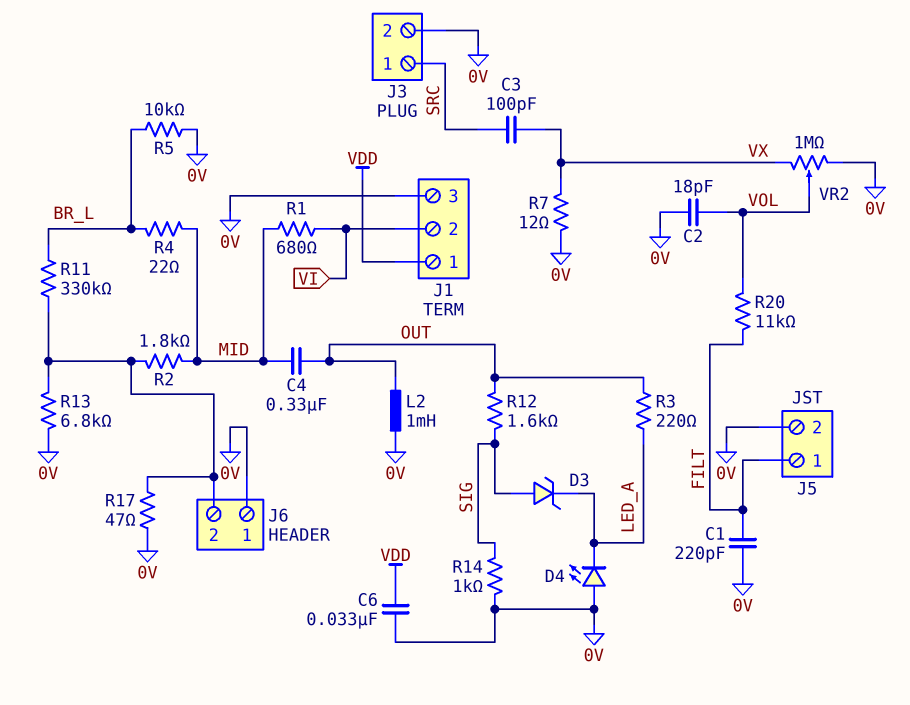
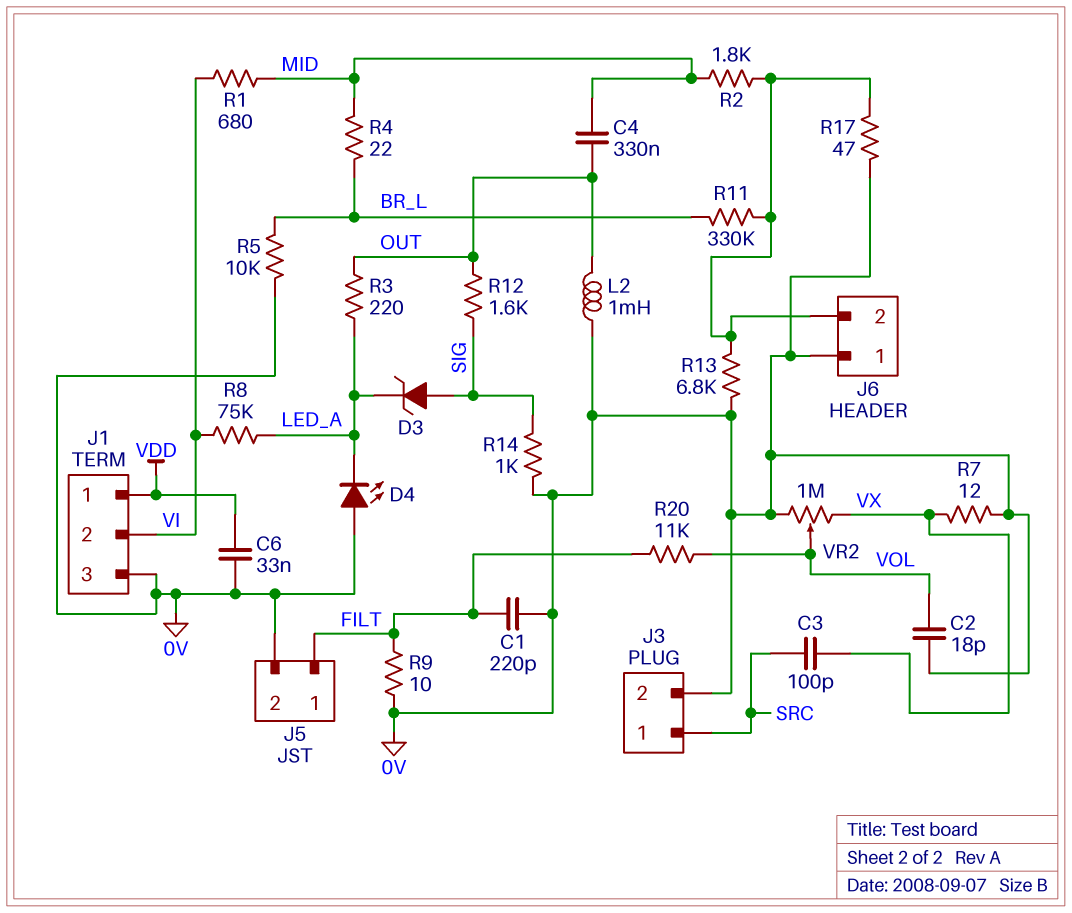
R8: none -> 75k (LED_A, VI)
R9: none -> 10 (0V, FILT)

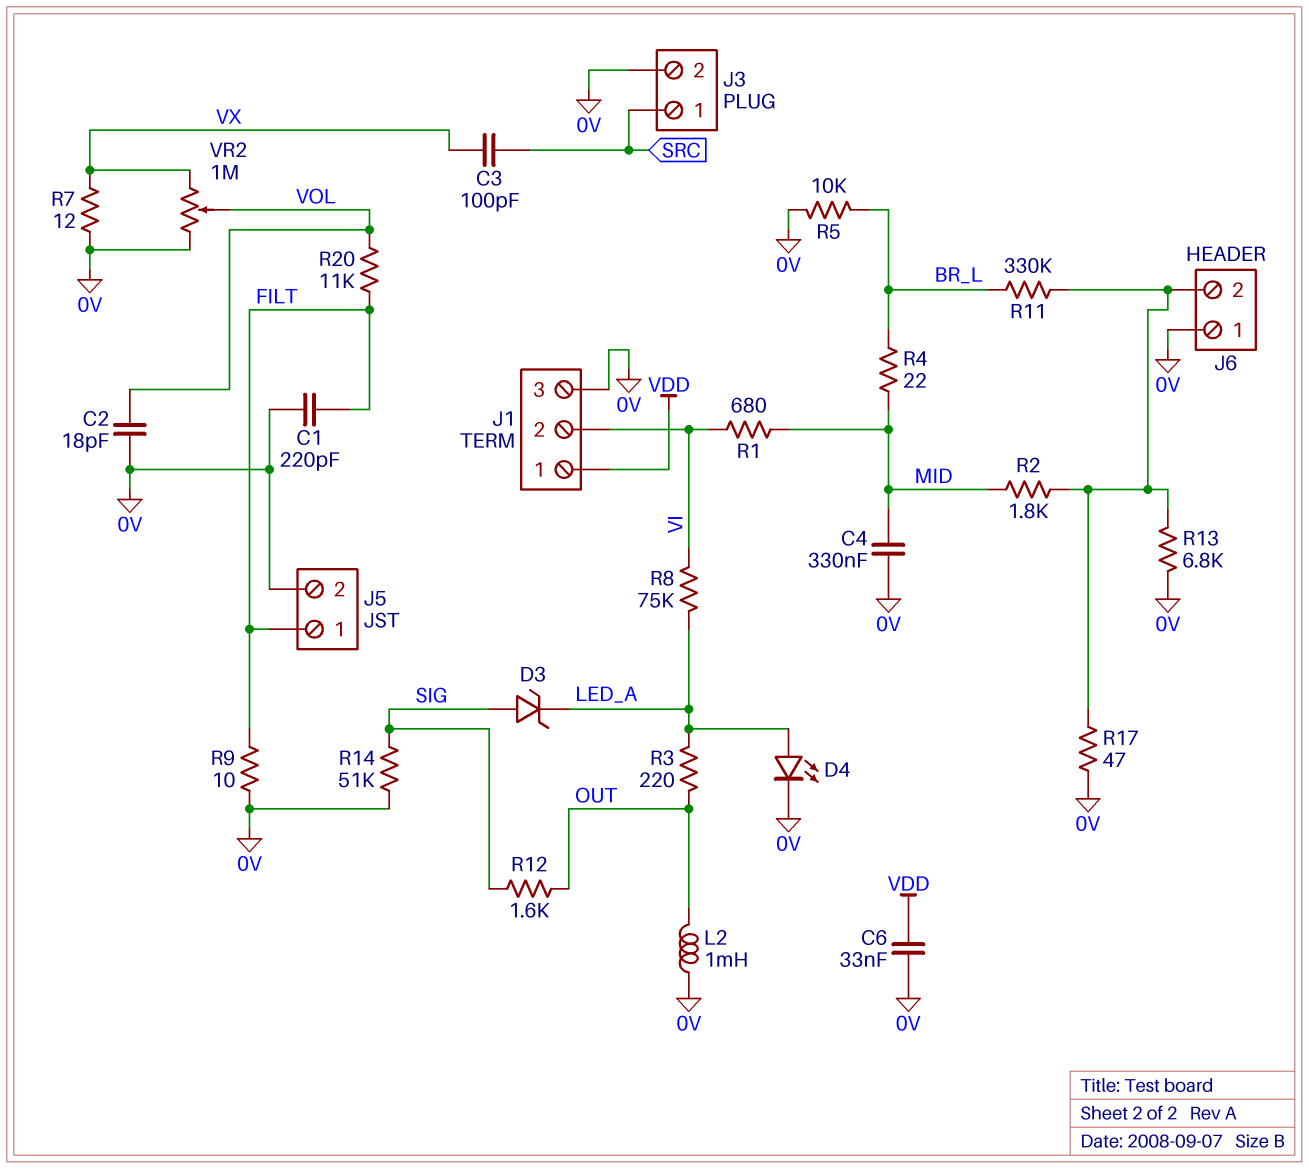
C4: 330nF (MID, OUT) -> 330nF (0V, MID)
D4: LED (A 0V, K LED_A) -> LED (A LED_A, K 0V)
R14: 1k (0V, SIG) -> 51k (0V, SIG)

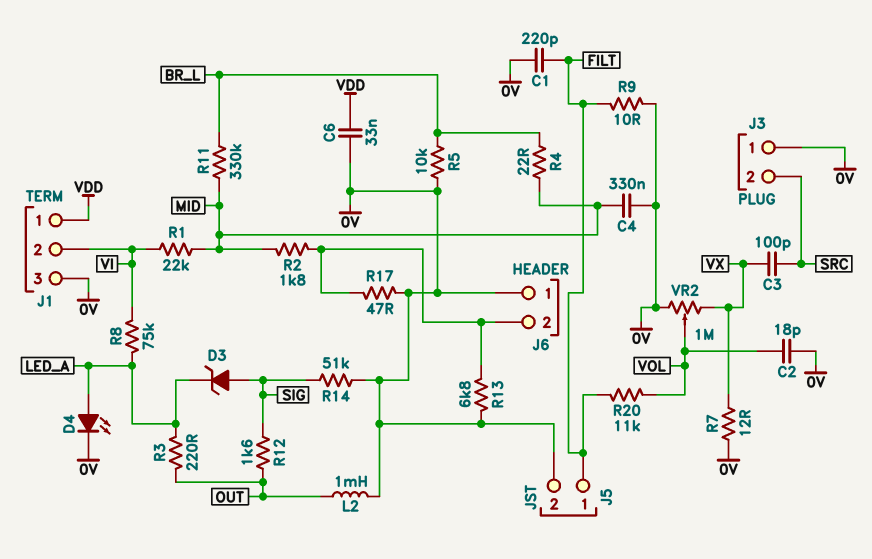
J3 pin 1: SRC -> 0V
J3 pin 2: 0V -> SRC
R1: 680 (MID, VI) -> 22k (MID, VI)
R11: 330k (BR_L, J6/2) -> 330k (BR_L, MID)

